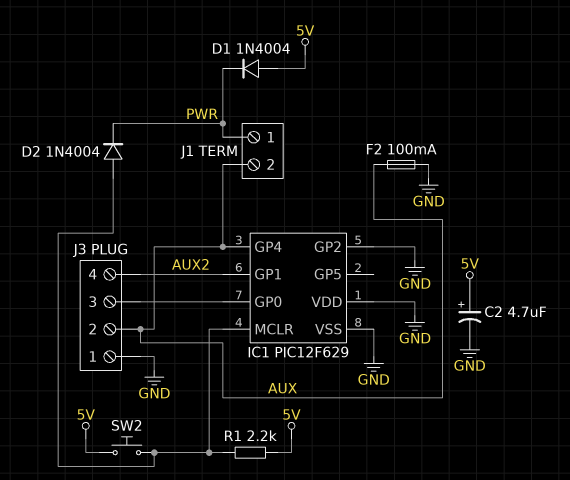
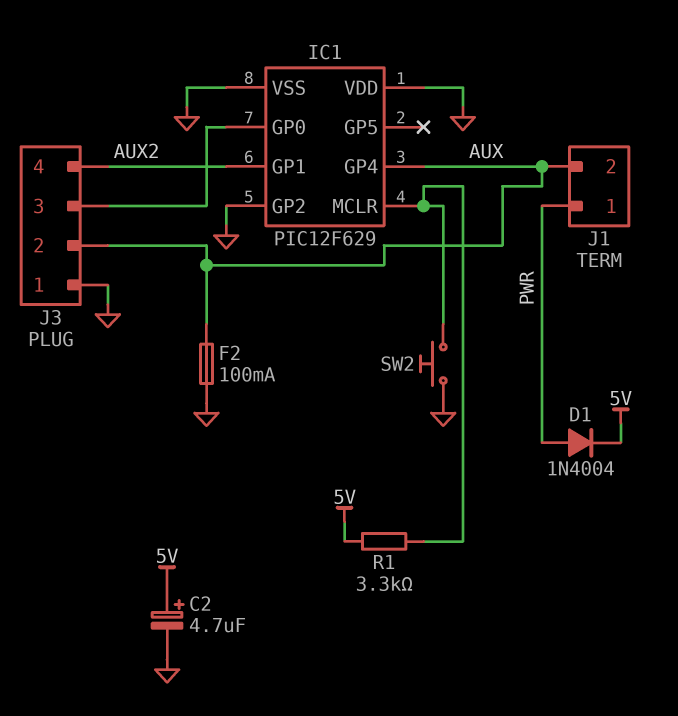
D1: diode 1N4004 (A 5V, K PWR) -> diode 1N4004 (A PWR, K 5V)
D2: diode 1N4004 (A IC1/MCLR, K PWR) -> none
R1: 2.2k (5V, IC1/MCLR) -> 3.3k (5V, IC1/MCLR)
SW2: button (5V, IC1/MCLR) -> button (GND, IC1/MCLR)

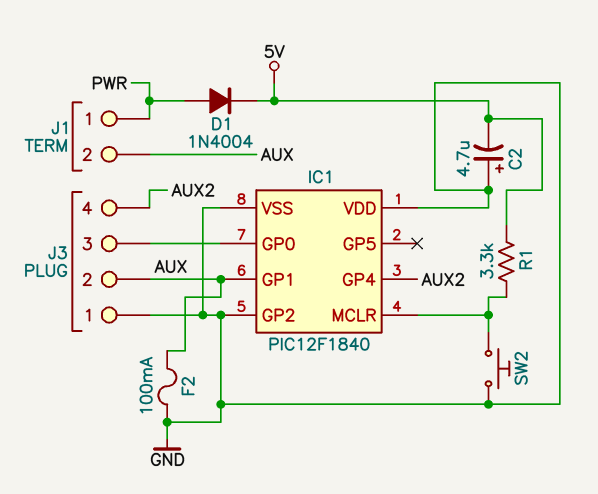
C2: 4.7uF (plus 5V, minus GND) -> 4.7uF (plus GND, minus 5V)
IC1: PIC12F629 -> PIC12F1840
IC1 pin GP1: AUX2 -> AUX
IC1 pin GP4: AUX -> AUX2

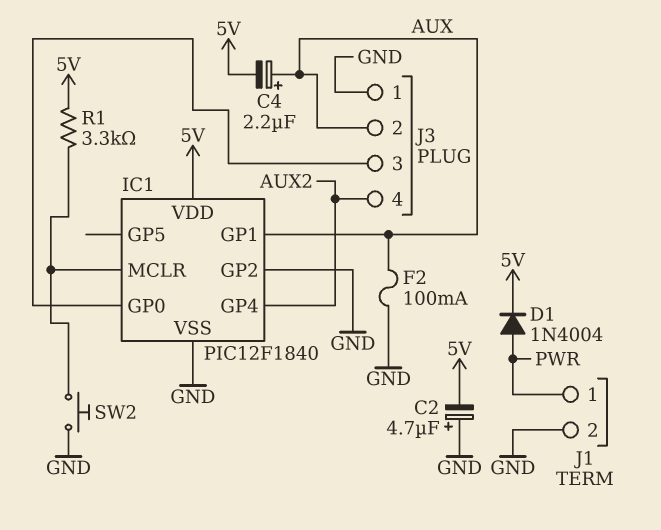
C4: none -> 2.2uF (plus AUX, minus 5V)
IC1 pin VDD: GND -> 5V
J1 pin 2: AUX -> GND

